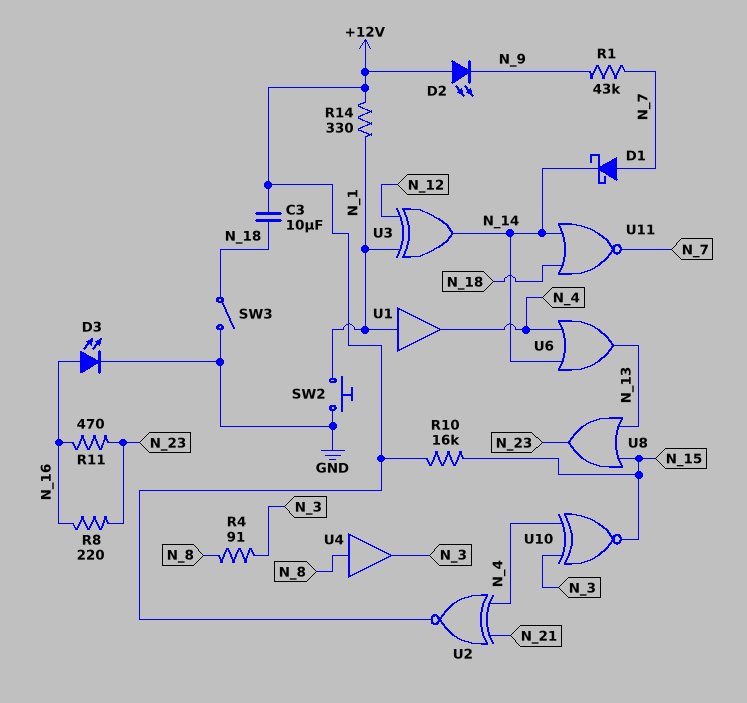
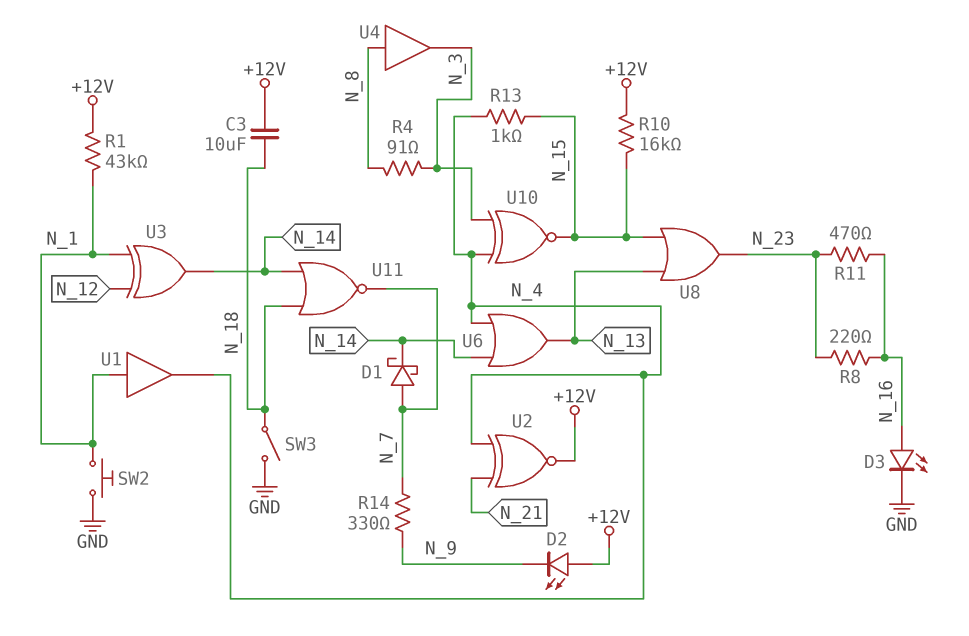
R1: 43k (N_7, N_9) -> 43k (+12V, N_1)
R13: none -> 1k (N_4, N_15)
R14: 330 (+12V, N_1) -> 330 (N_7, N_9)

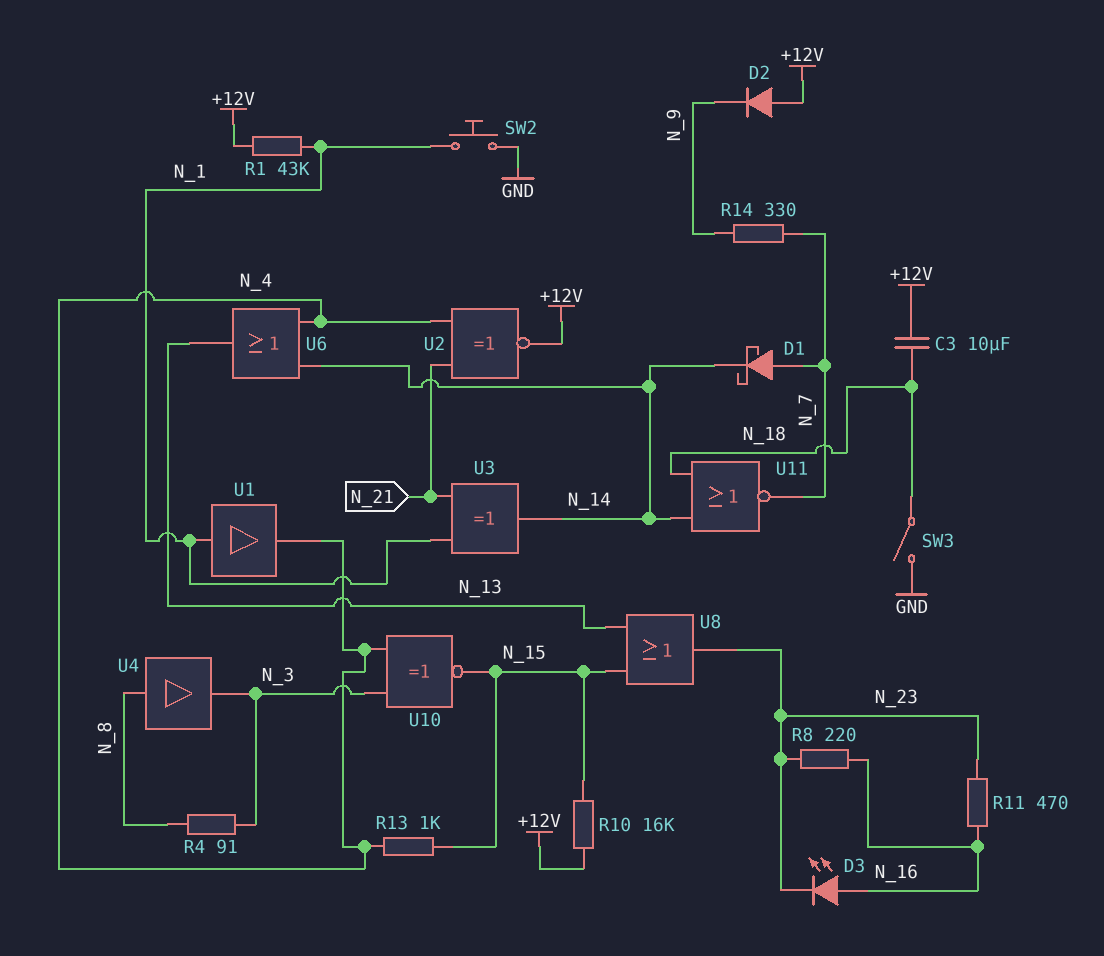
D2: LED (A +12V, K N_9) -> diode (A +12V, K N_9)
D3: LED (A N_16, K GND) -> LED (A N_16, K N_23)
U3: XOR (in N_1, in N_12, out N_14) -> XOR (in N_1, in N_21, out N_14)

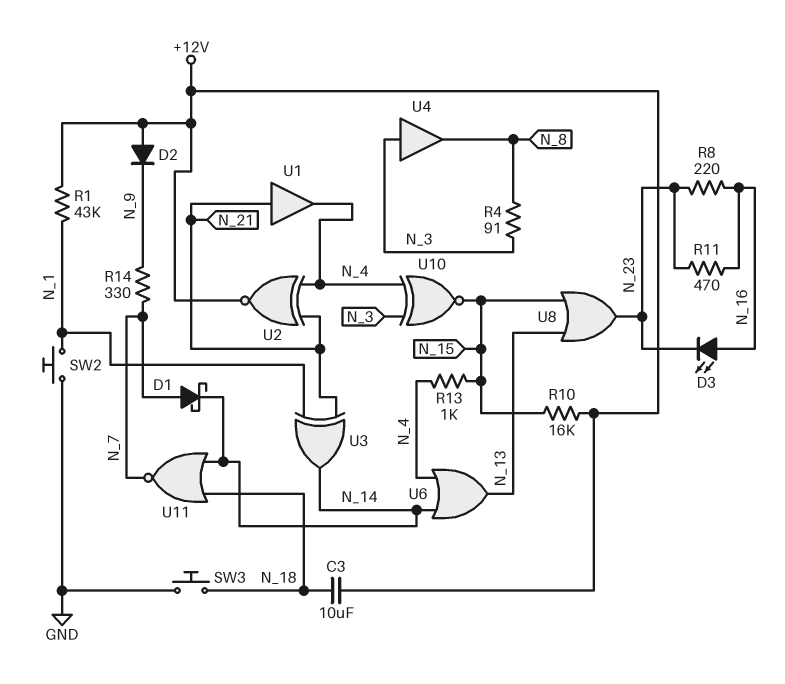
SW3: switch (GND, N_18) -> button (GND, N_18)
U1: buffer (in N_1, out N_4) -> buffer (in N_21, out N_4)
U4: buffer (in N_8, out N_3) -> buffer (in N_3, out N_8)

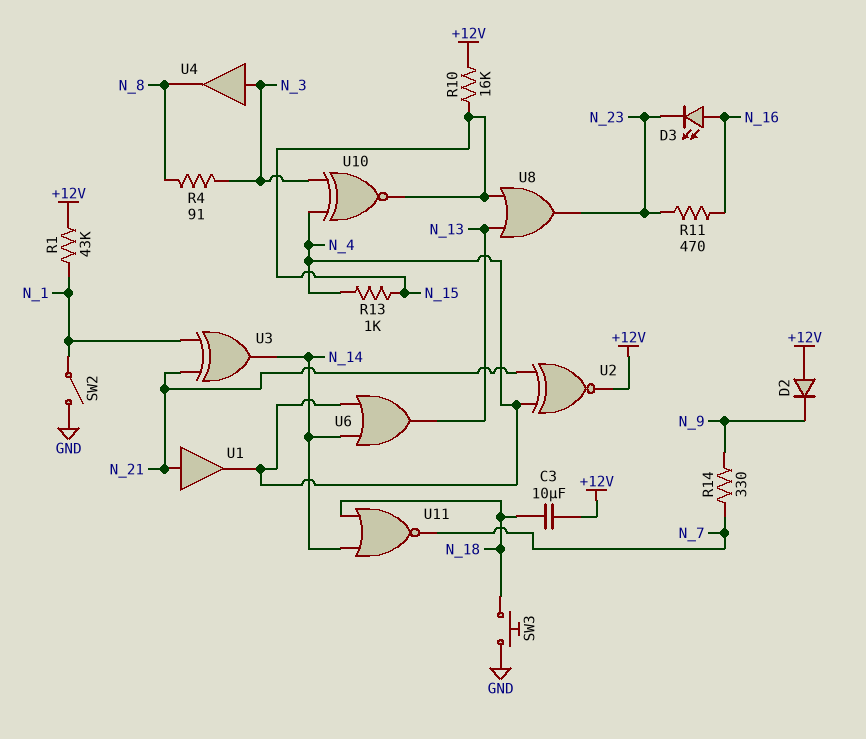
D1: schottky (A N_7, K N_14) -> none
R8: 220 (N_16, N_23) -> none
SW2: button (GND, N_1) -> switch (GND, N_1)

